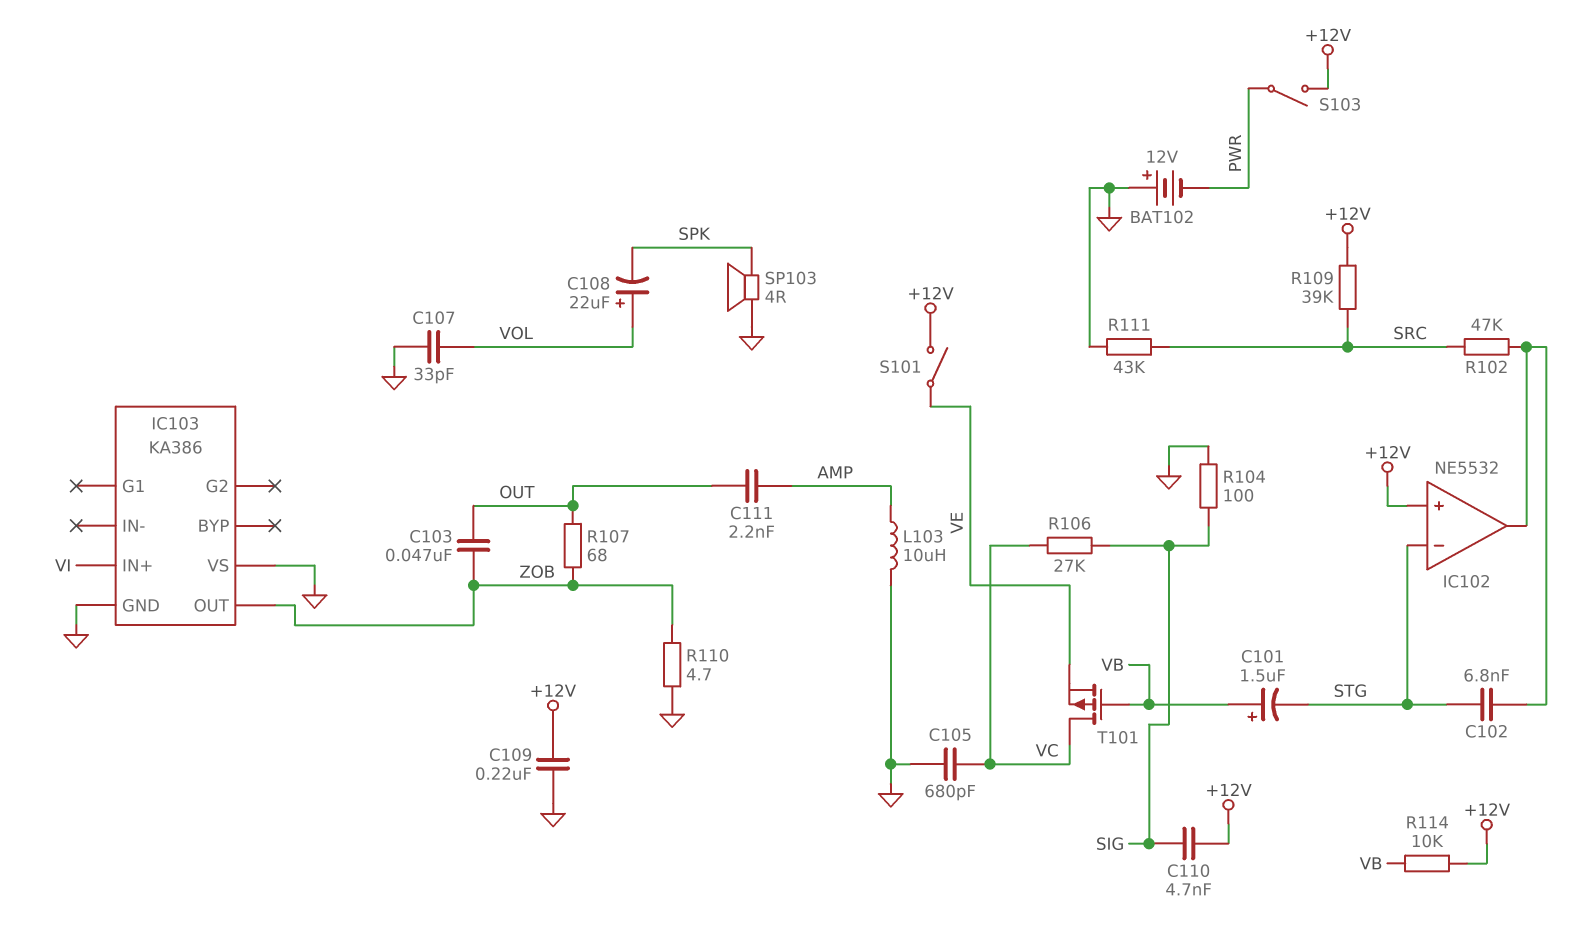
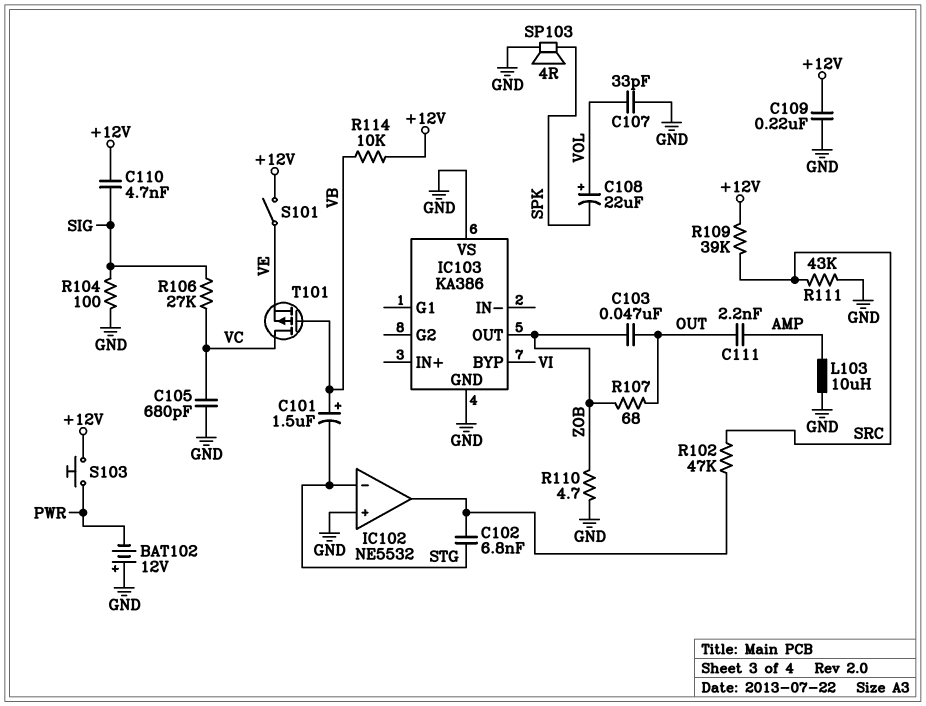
IC102 pin in+: +12V -> GND
IC103 pin BYP: none -> VI
IC103 pin IN+: VI -> none
S103: switch (+12V, PWR) -> button (+12V, PWR)

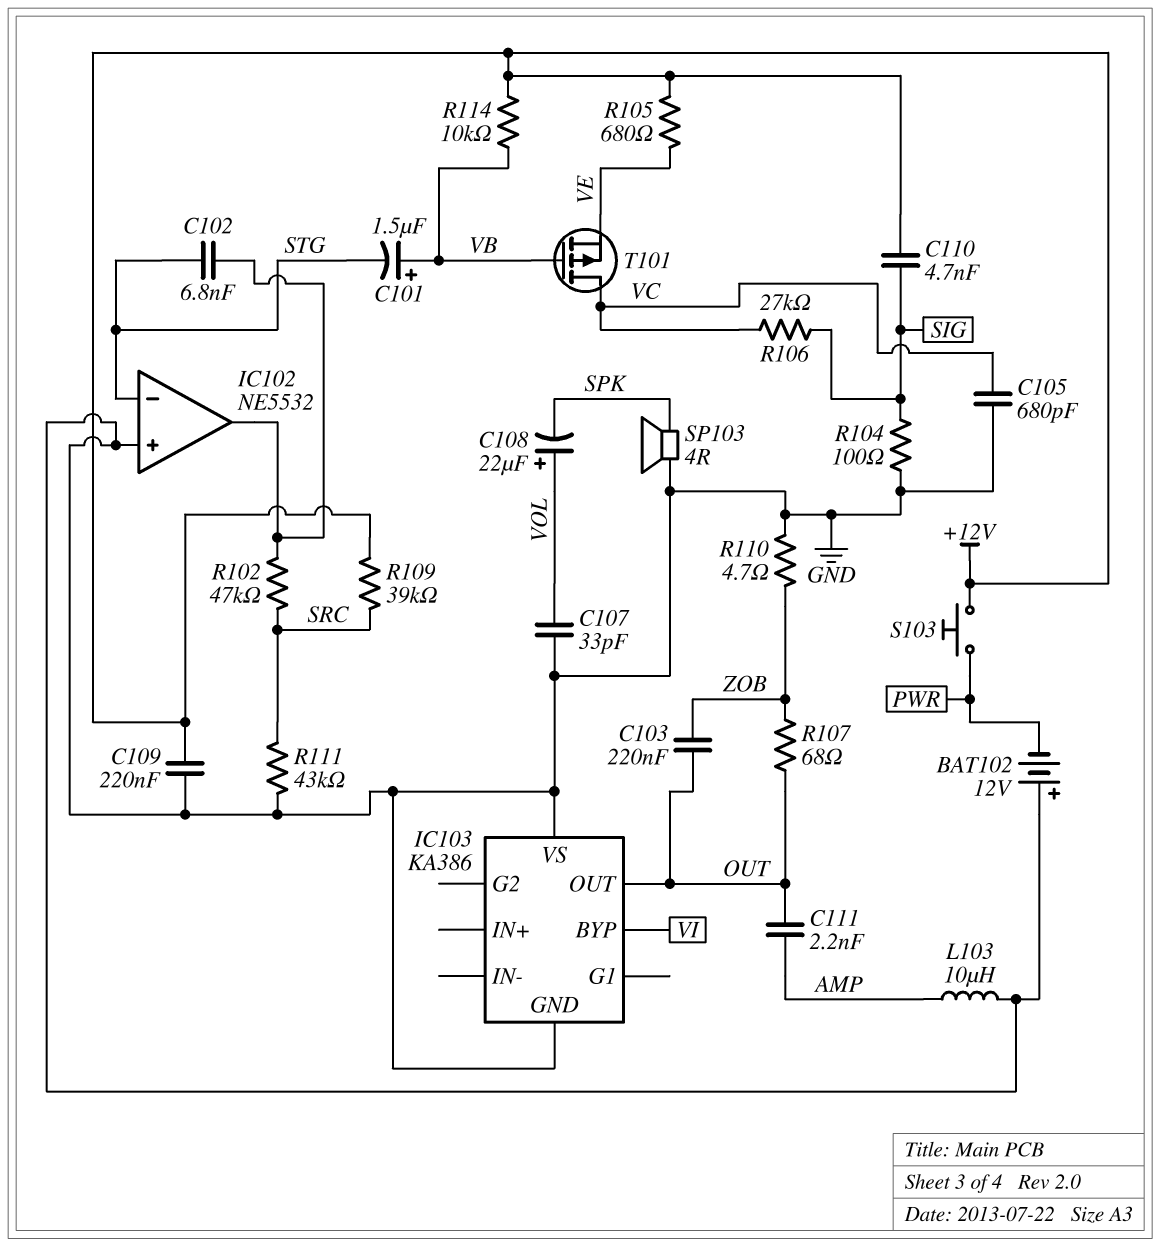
C103: 47nF (OUT, ZOB) -> 220nF (OUT, ZOB)
IC103 pin OUT: ZOB -> OUT
R105: none -> 680 (+12V, VE)
S101: switch (+12V, VE) -> none

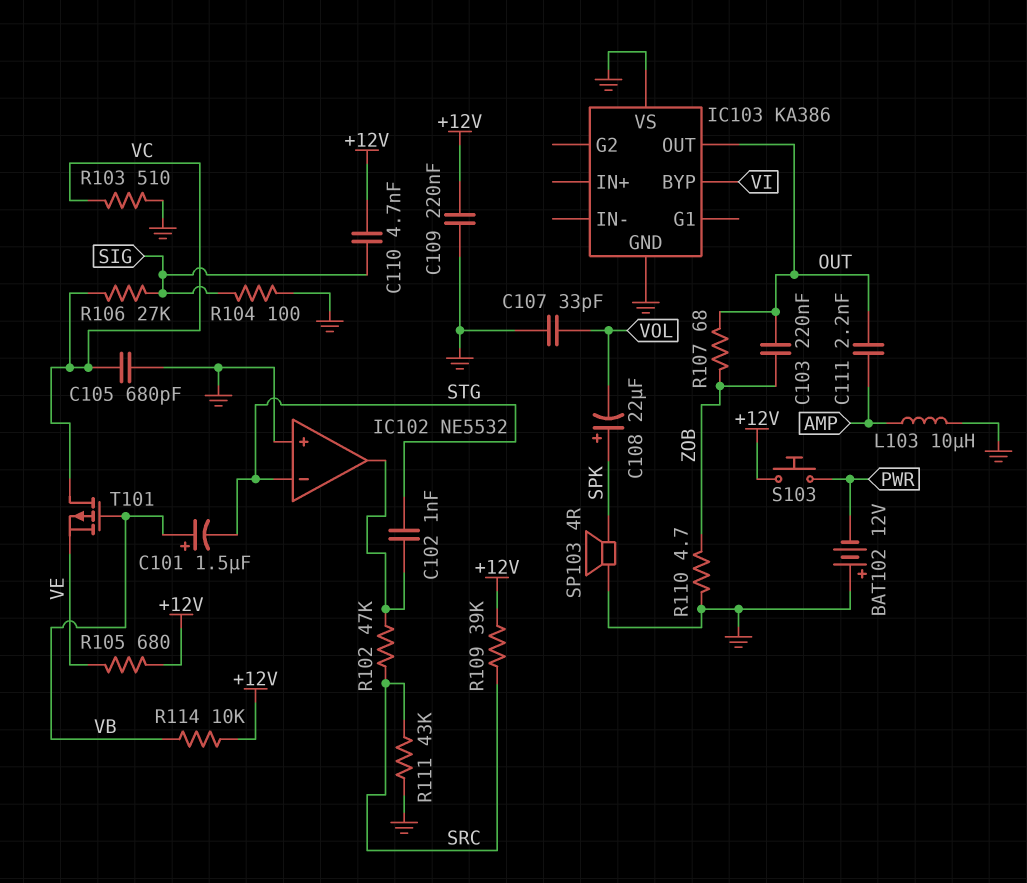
C102: 6.8nF (IC102/out, STG) -> 1nF (IC102/out, STG)
C108: 22uF (plus VOL, minus SPK) -> 22uF (plus SPK, minus VOL)
R103: none -> 510 (GND, VC)

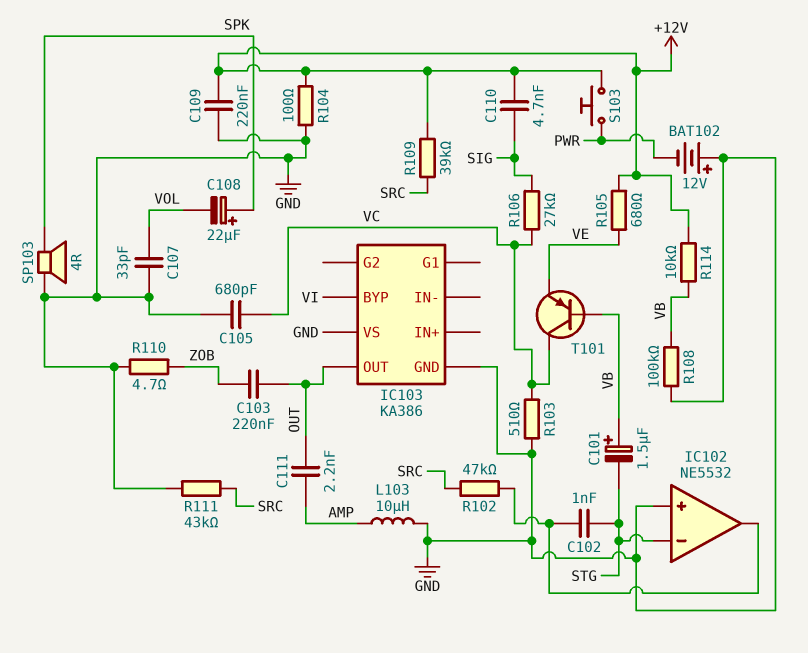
R104: 100 (GND, SIG) -> 100 (+12V, GND)
R107: 68 (OUT, ZOB) -> none
R108: none -> 100k (GND, VB)
T101: PMOS (G VB, D VC, S VE) -> PNP (B VB, C VC, E VE)

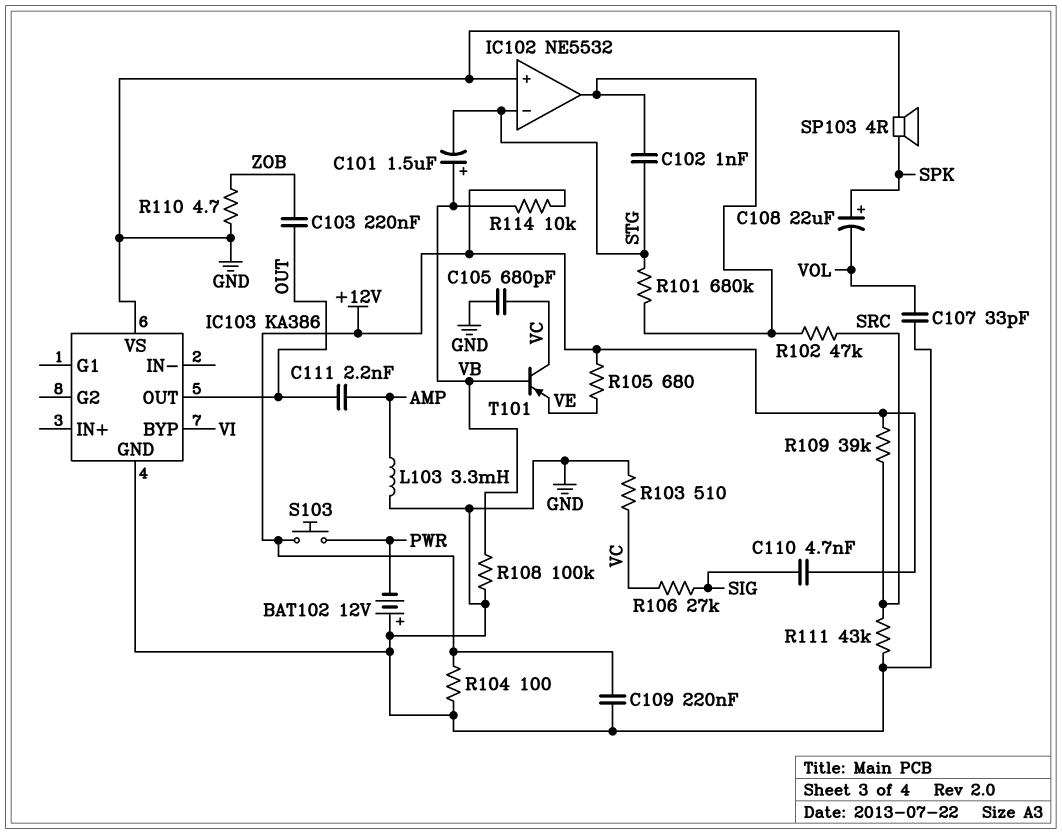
L103: 10uH (AMP, GND) -> 3.3mH (AMP, GND)
R101: none -> 680k (IC102/out, STG)

